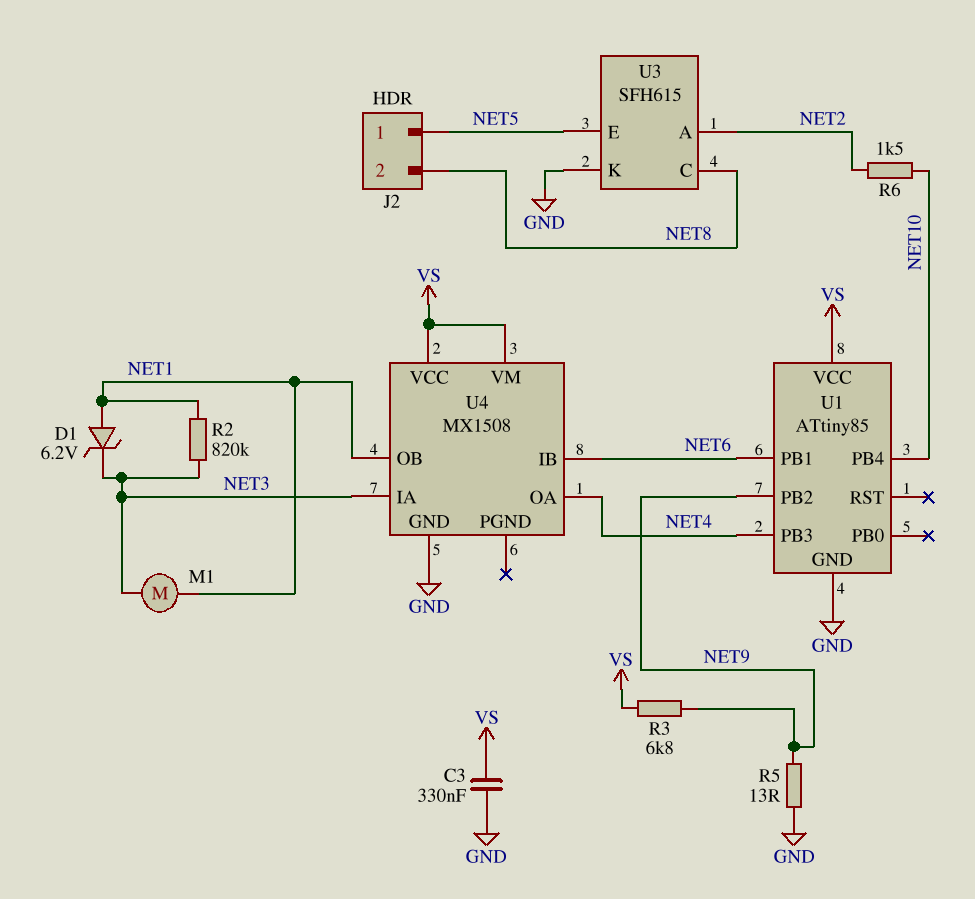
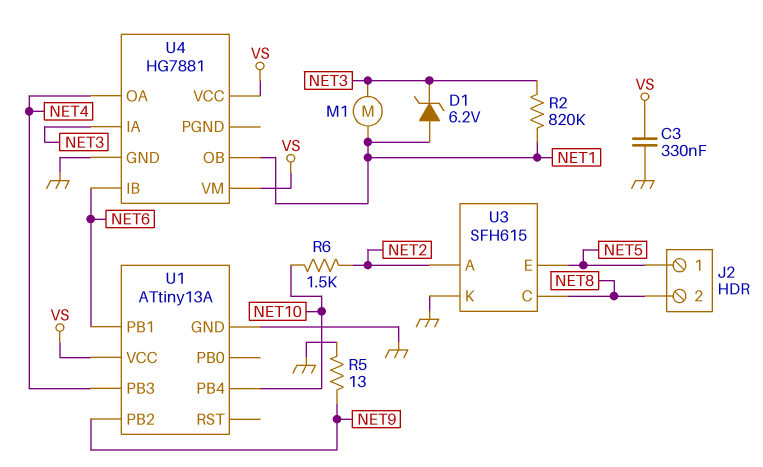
R3: 6.8k (NET9, VS) -> none
U1: ATtiny85 -> ATtiny13A
U4: MX1508 -> HG7881

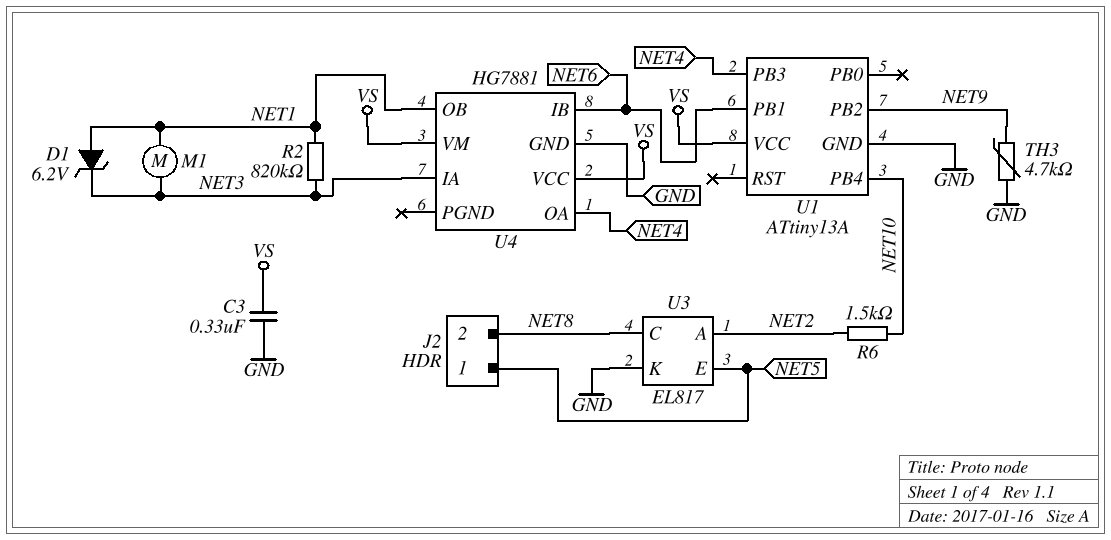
R5: 13 (GND, NET9) -> none
TH3: none -> 4.7k (GND, NET9)
U3: SFH615 -> EL817

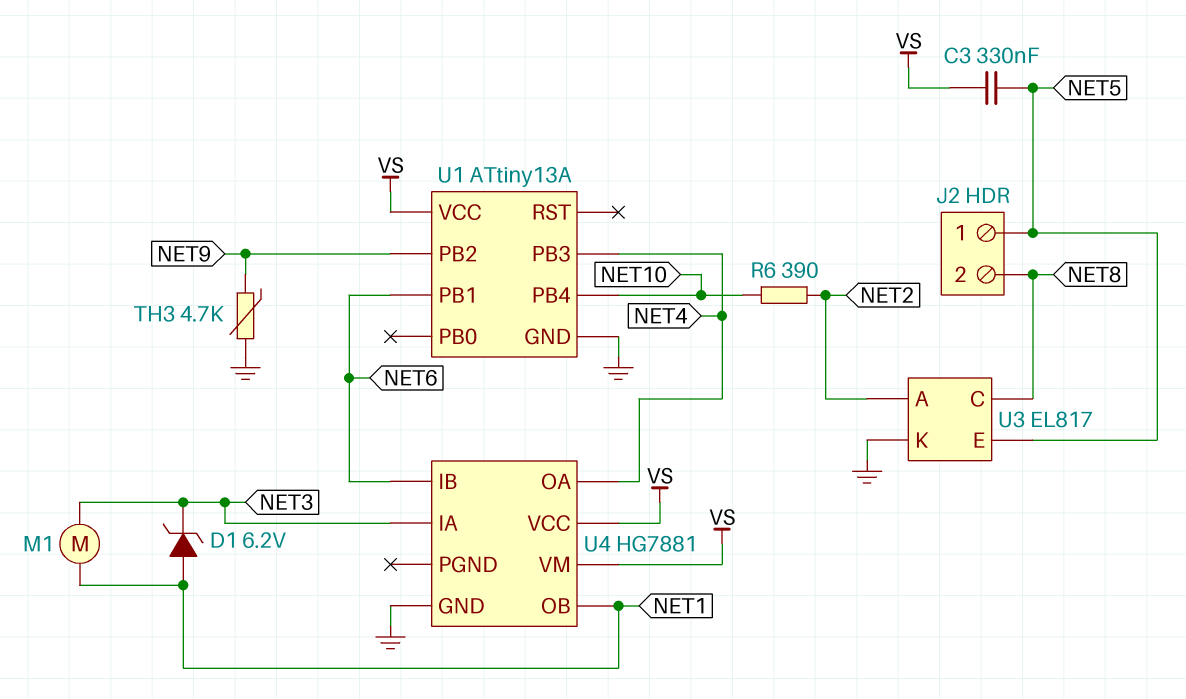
C3: 330nF (GND, VS) -> 330nF (NET5, VS)
R2: 820k (NET1, NET3) -> none
R6: 1.5k (NET2, NET10) -> 390 (NET2, NET10)

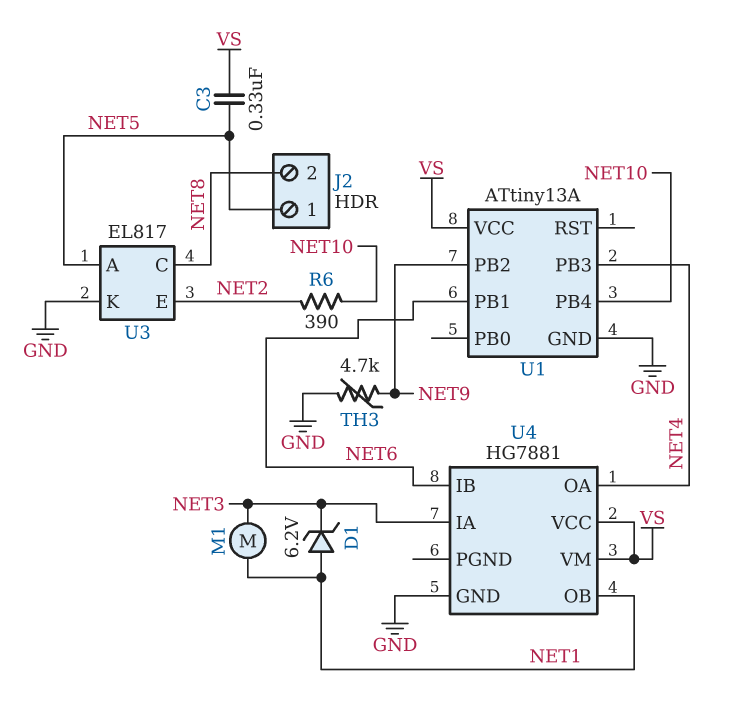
U3 pin A: NET2 -> NET5
U3 pin E: NET5 -> NET2

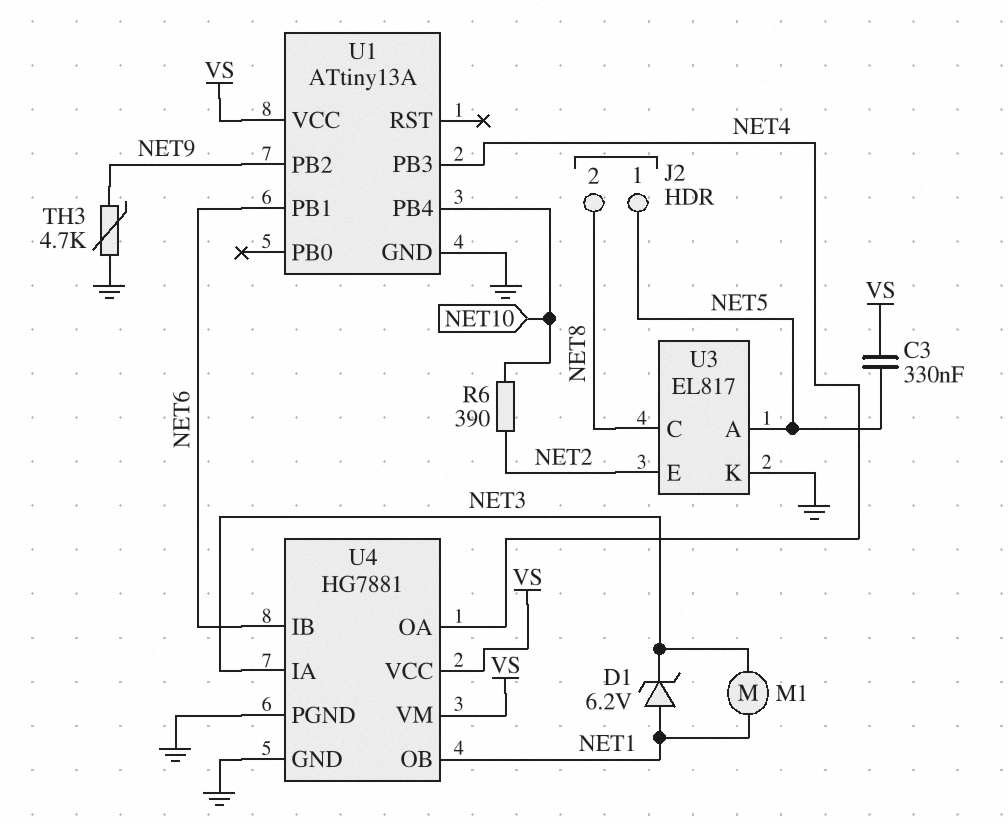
U4 pin PGND: none -> GND

